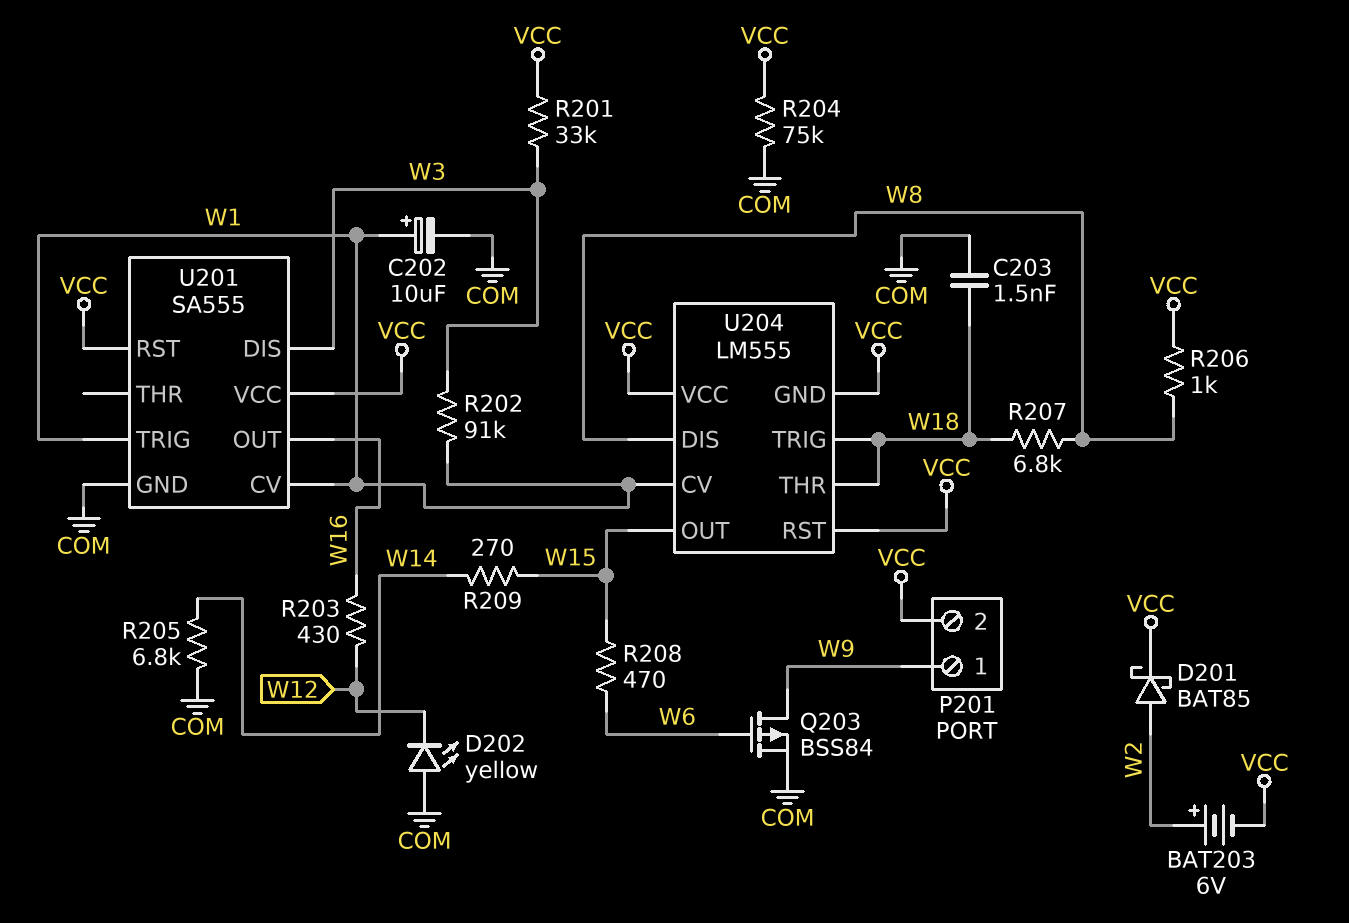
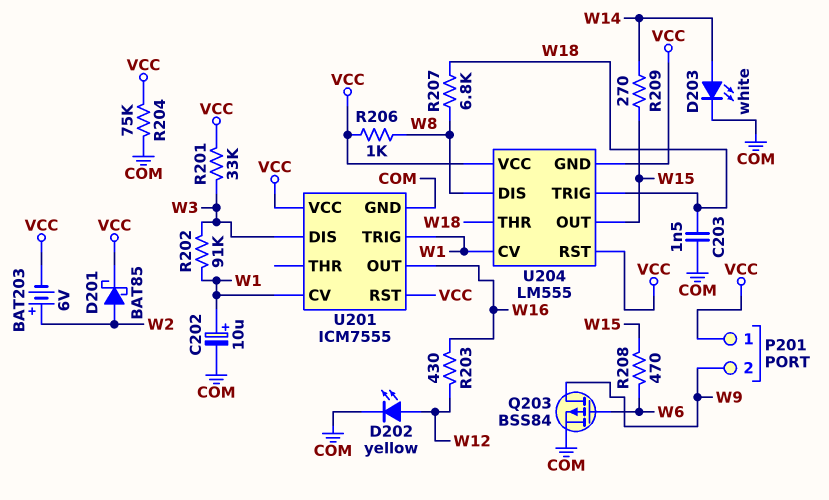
D202: LED yellow (A COM, K W12) -> LED yellow (A W12, K COM)
D203: none -> LED white (A W14, K COM)
P201 pin 1: W9 -> VCC
P201 pin 2: VCC -> W9
R205: 6.8k (COM, W14) -> none
U201: SA555 -> ICM7555

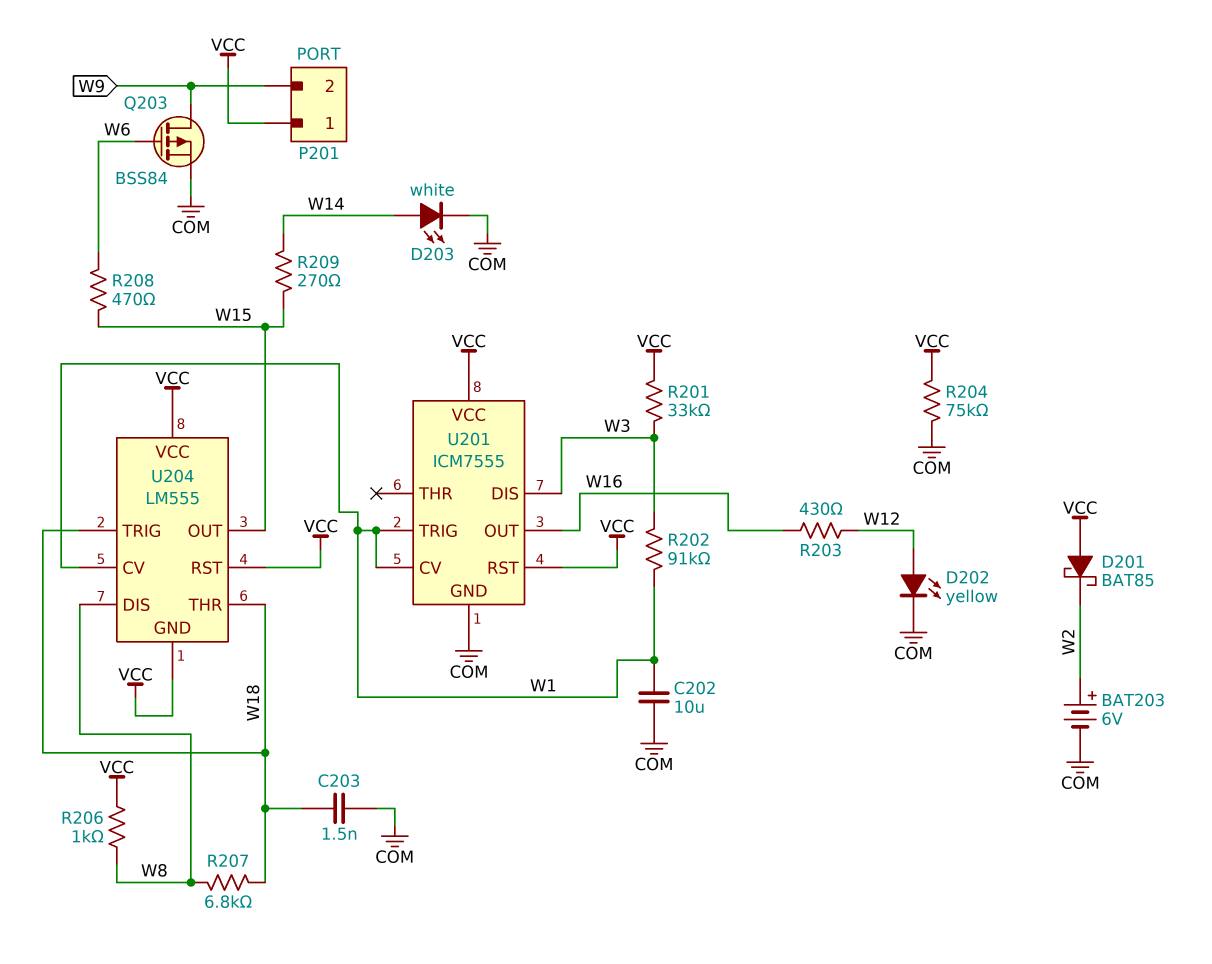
BAT203: 6V (plus W2, minus VCC) -> 6V (plus W2, minus COM)
C202: 10uF (plus W1, minus COM) -> 10uF (COM, W1)
D201: schottky BAT85 (A W2, K VCC) -> schottky BAT85 (A VCC, K W2)

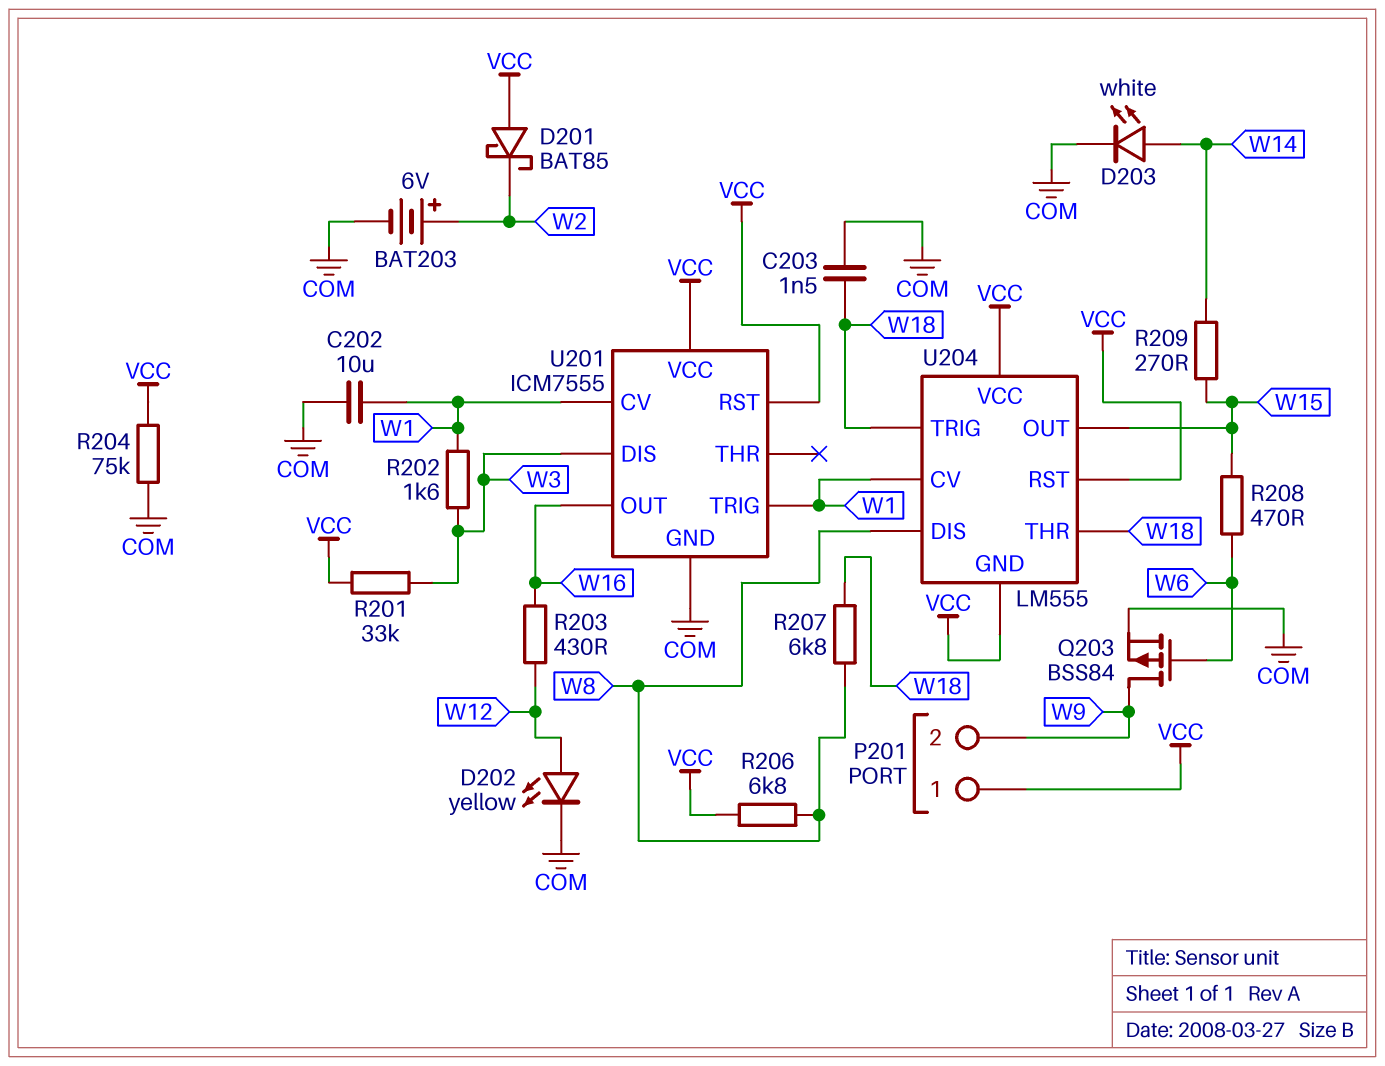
R202: 91k (W1, W3) -> 1.6k (W1, W3)
R206: 1k (VCC, W8) -> 6.8k (VCC, W8)

